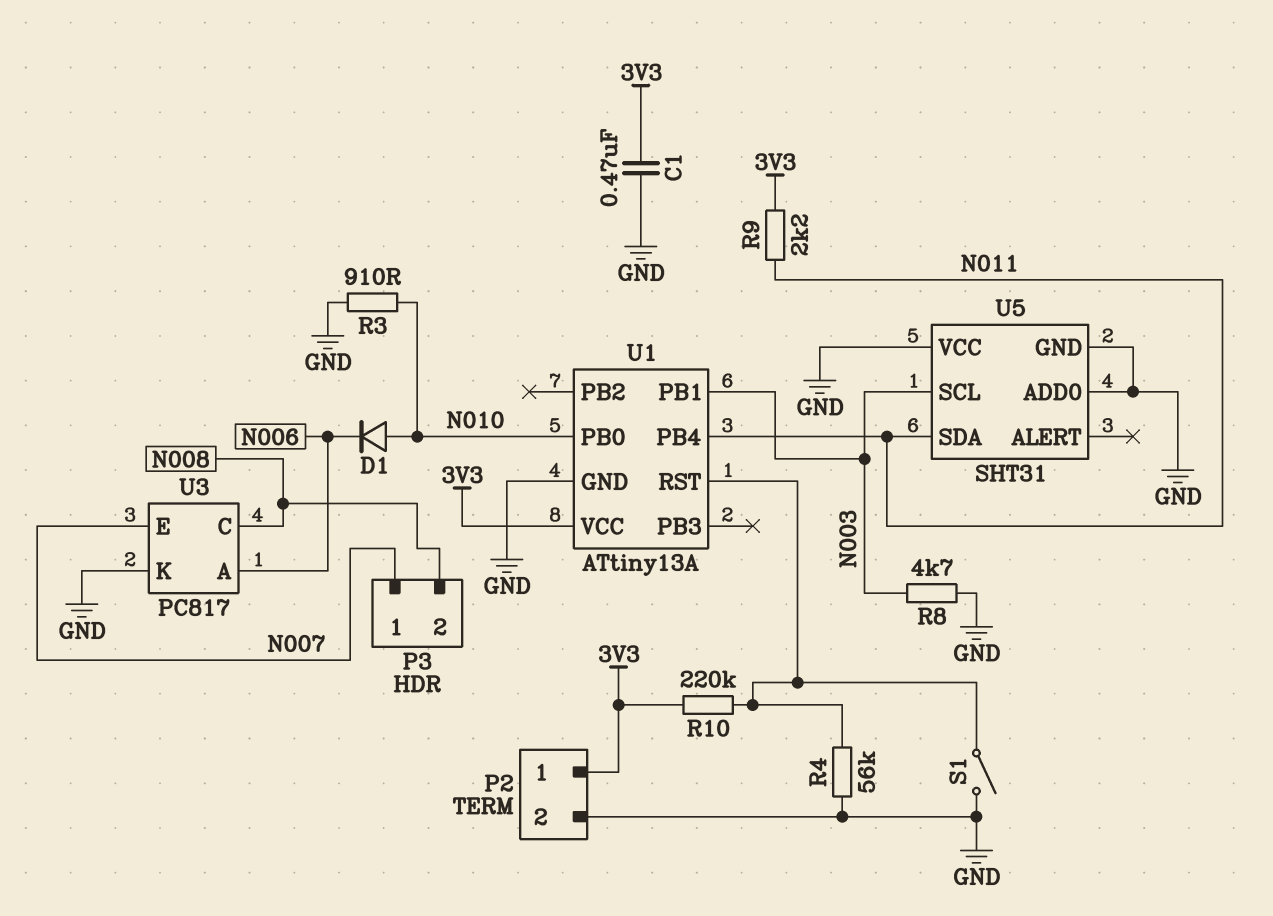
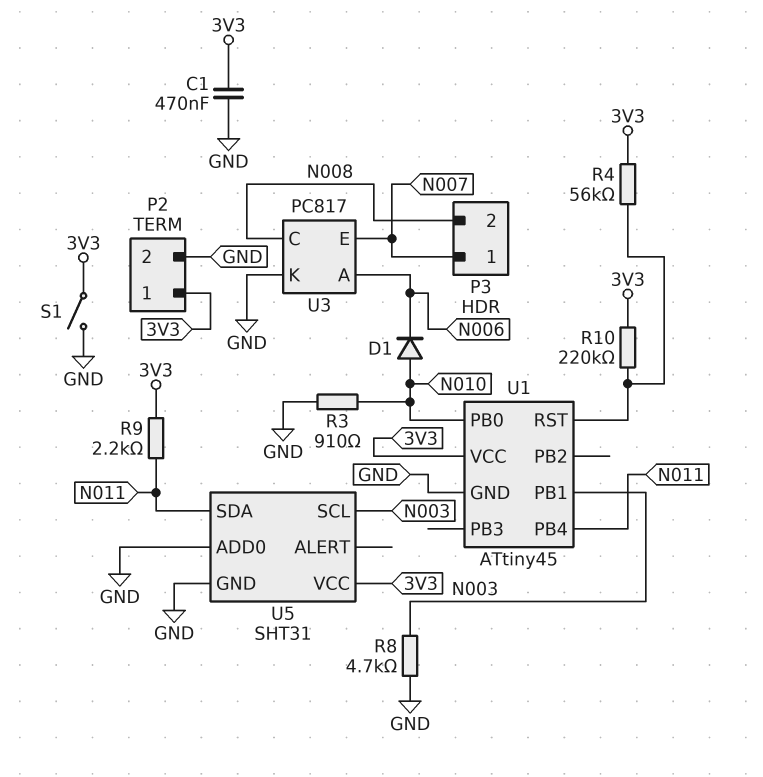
R4: 56k (GND, U1/RST) -> 56k (3V3, U1/RST)
S1: switch (GND, U1/RST) -> switch (3V3, GND)
U1: ATtiny13A -> ATtiny45
U5 pin VCC: GND -> 3V3

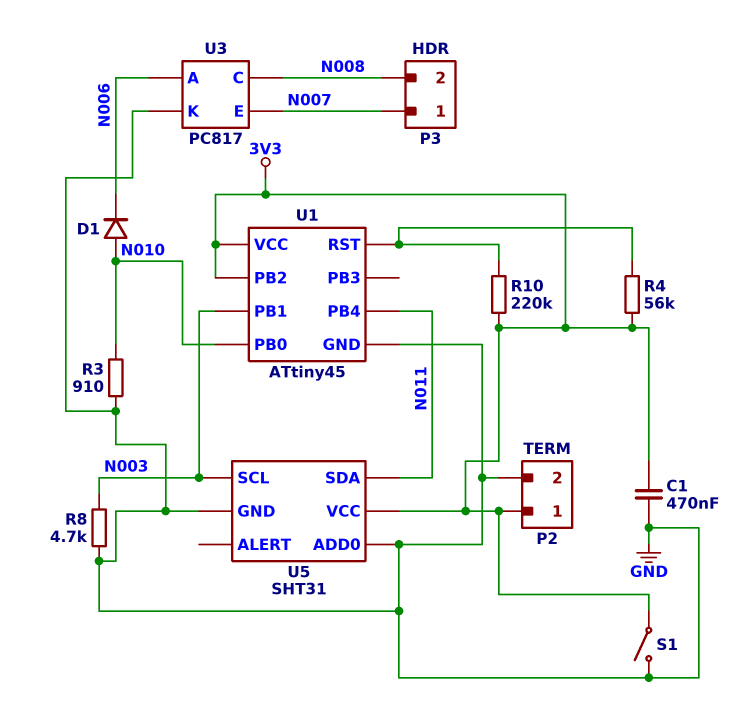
R9: 2.2k (3V3, N011) -> none
U1 pin PB2: none -> 3V3

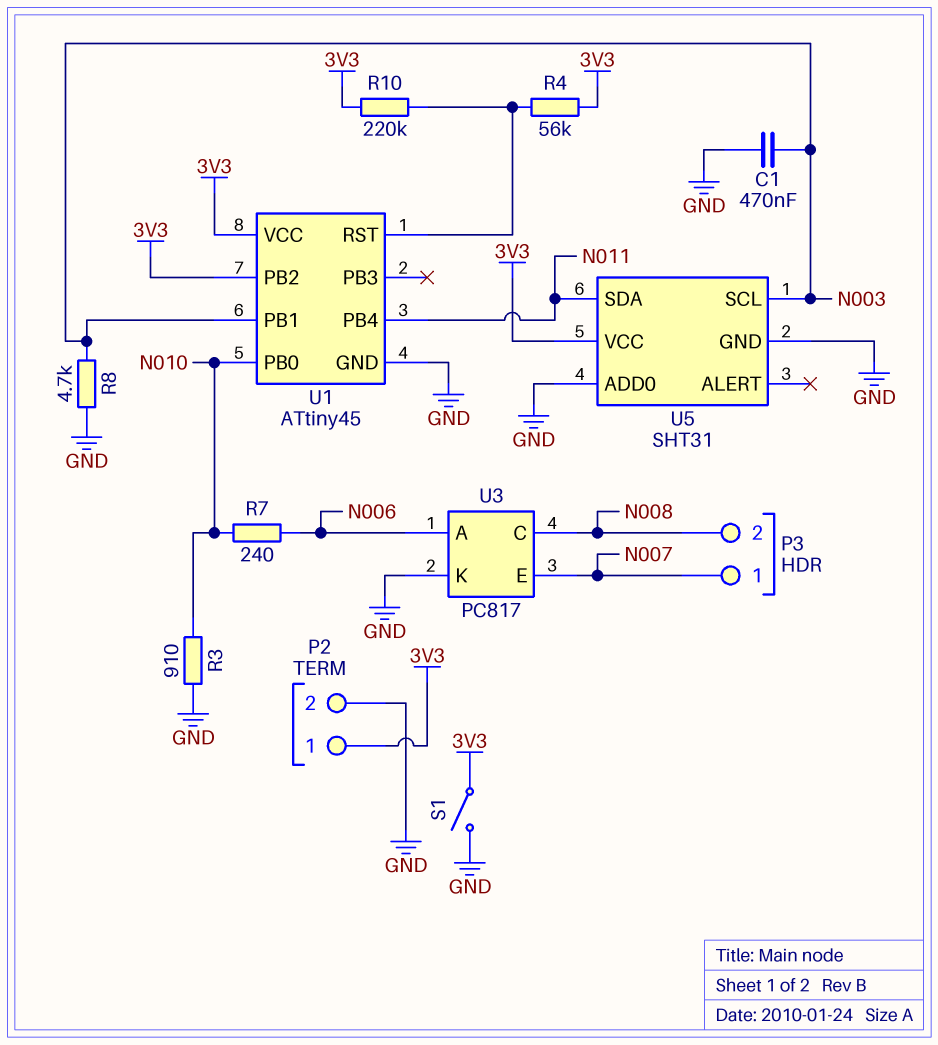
C1: 470nF (3V3, GND) -> 470nF (GND, N003)
D1: diode (A N010, K N006) -> none
R7: none -> 240 (N006, N010)

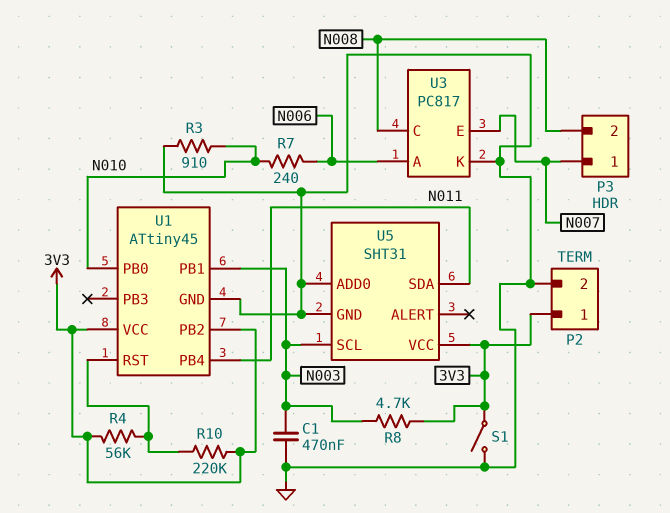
R8: 4.7k (GND, N003) -> 4.7k (3V3, N003)

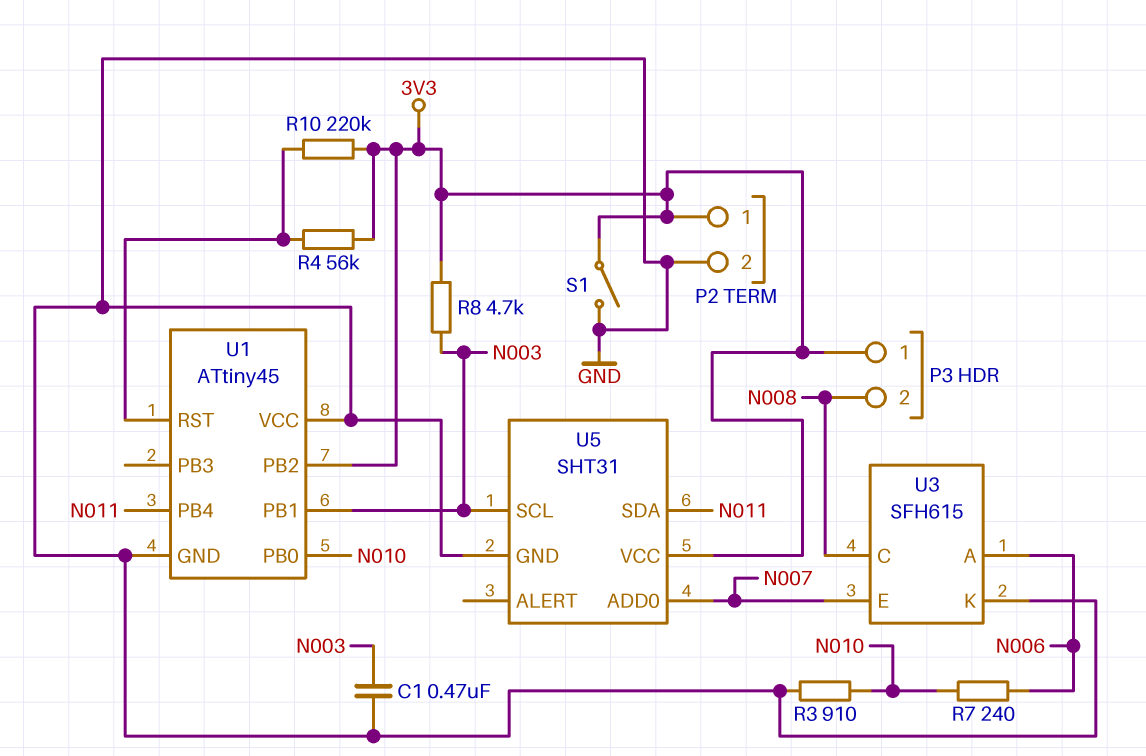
P3 pin 1: N007 -> 3V3
U1 pin VCC: 3V3 -> GND
U3: PC817 -> SFH615
U5 pin ADD0: GND -> N007

